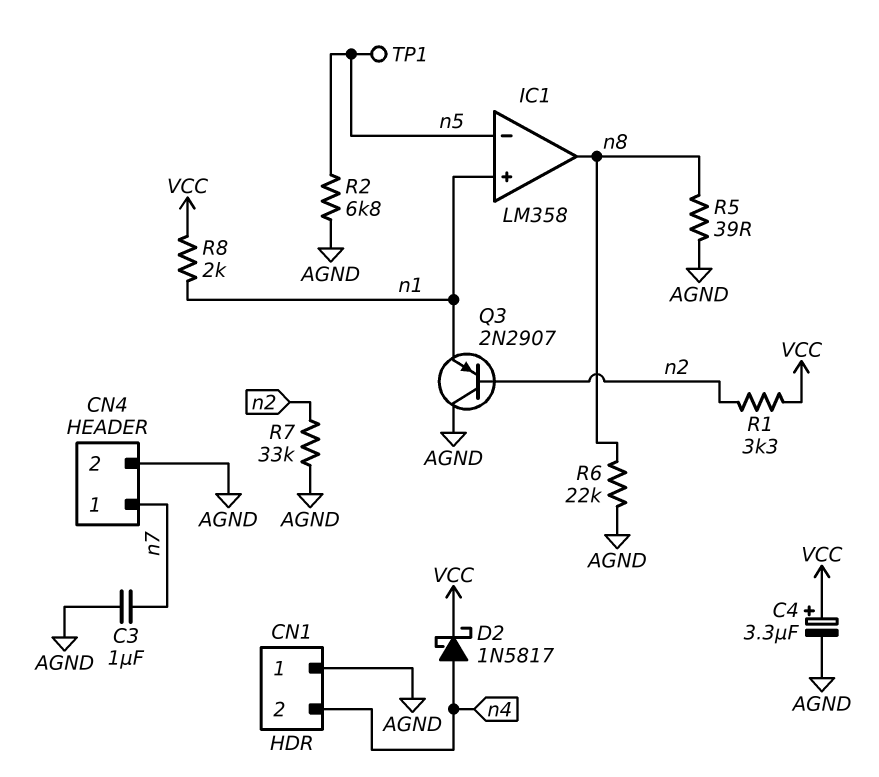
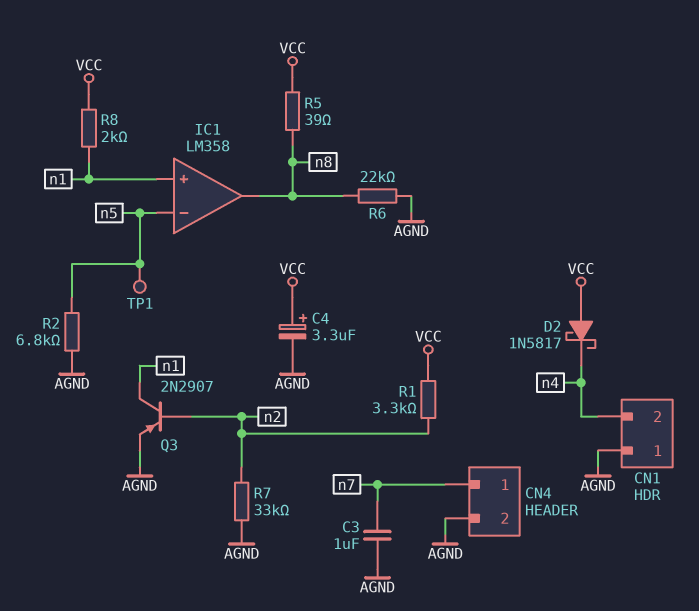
D2: schottky 1N5817 (A n4, K VCC) -> schottky 1N5817 (A VCC, K n4)
Q3: PNP 2N2907 (B n2, C AGND, E n1) -> PNP 2N2907 (B n2, C n1, E AGND)
R5: 39 (AGND, n8) -> 39 (VCC, n8)

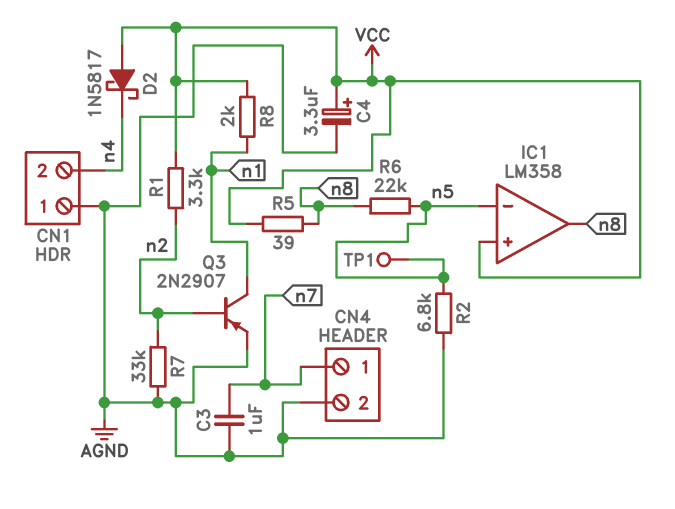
IC1 pin in+: n1 -> VCC
R6: 22k (AGND, n8) -> 22k (n5, n8)

